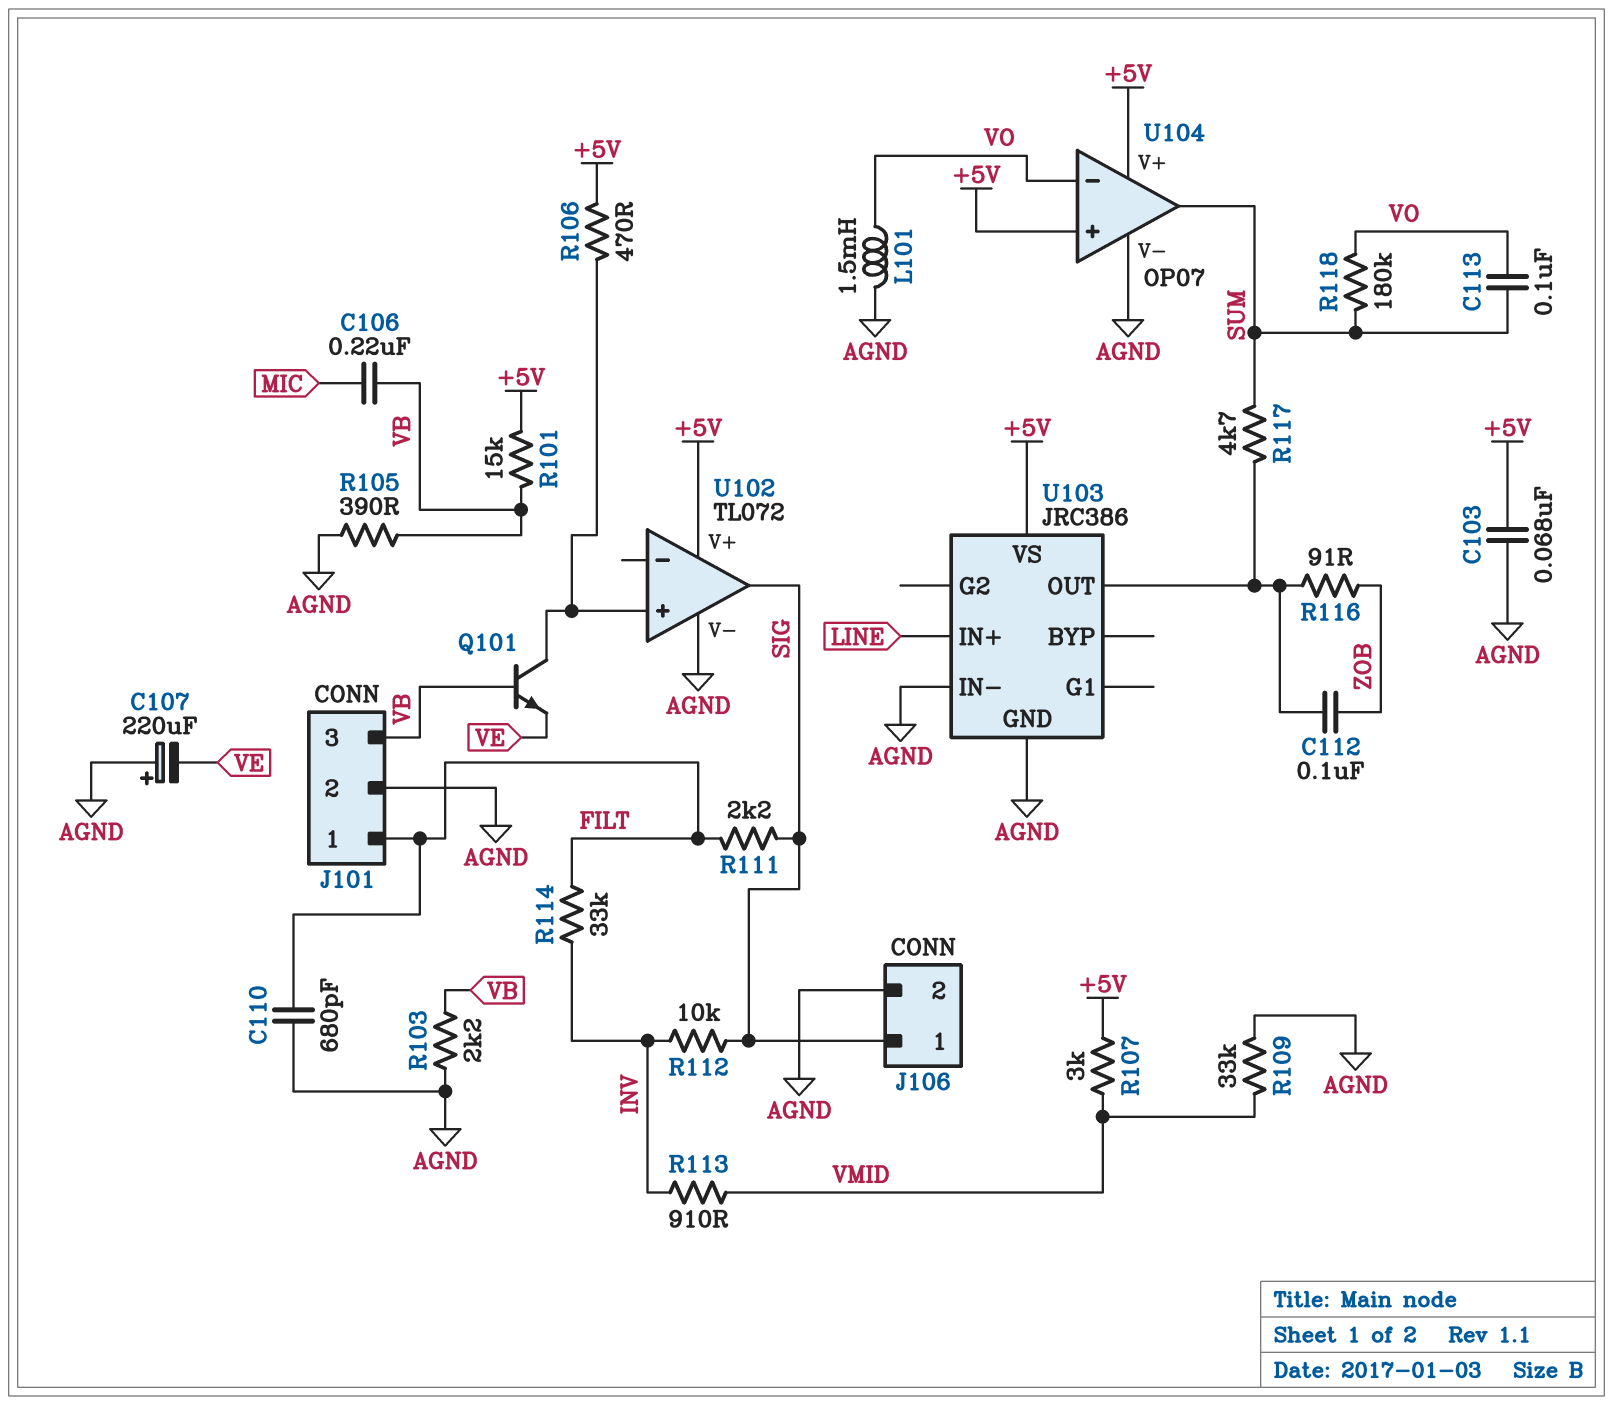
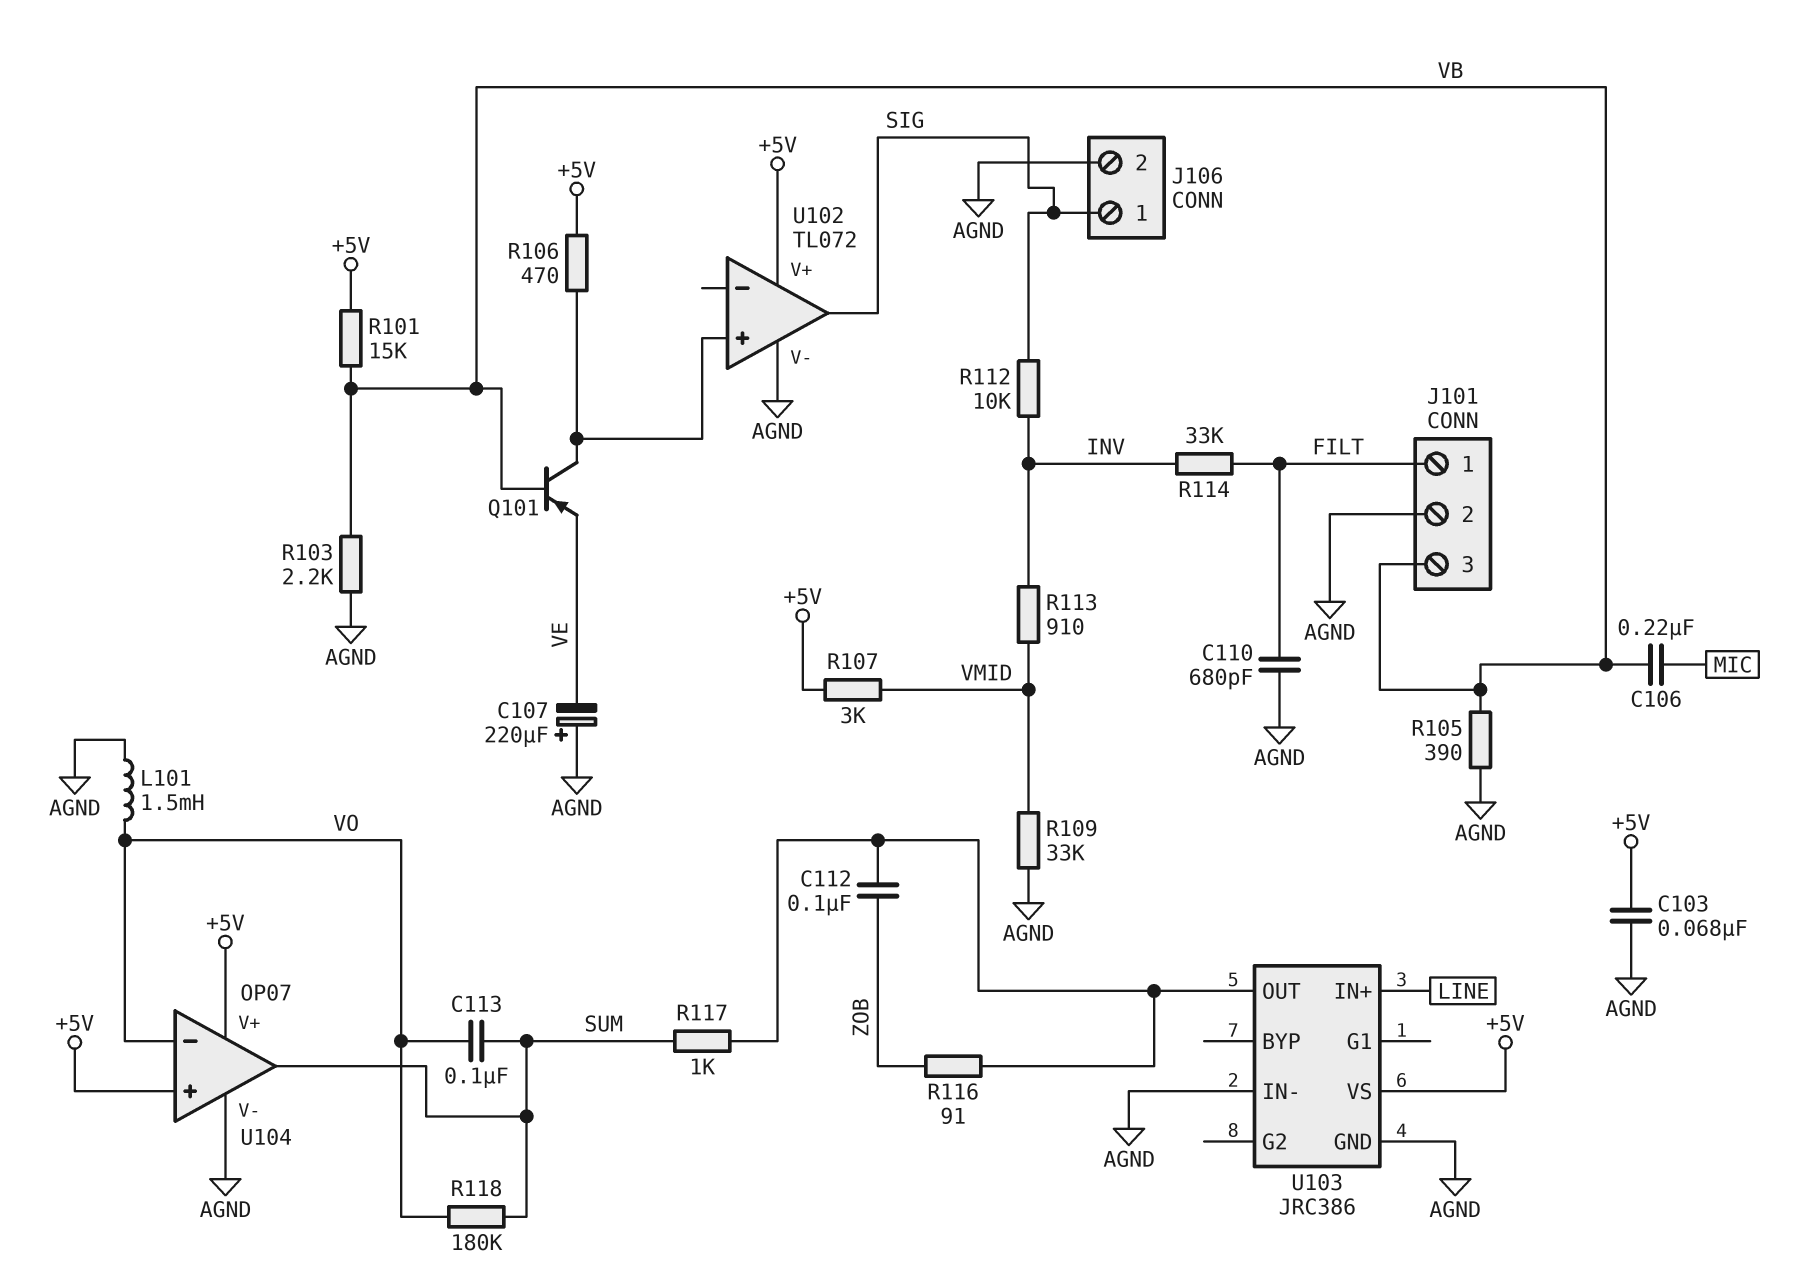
Q101: NPN (B VB, C U102/in+, E VE) -> PNP (B VB, C U102/in+, E VE)
R111: 2.2k (FILT, SIG) -> none
R117: 4.7k (SUM, U103/OUT) -> 1k (SUM, U103/OUT)

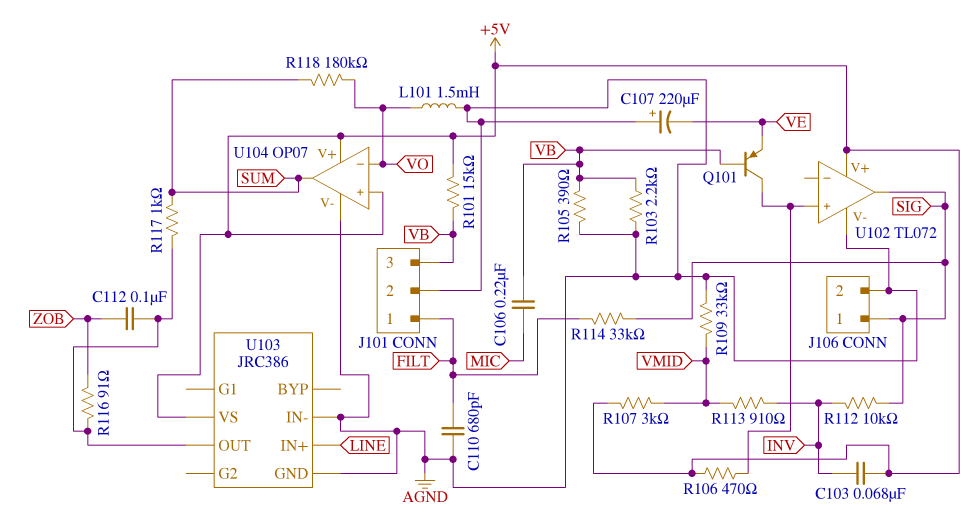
C103: 68nF (+5V, AGND) -> 68nF (+5V, INV)
C113: 100nF (SUM, VO) -> none
R114: 33k (FILT, INV) -> 33k (FILT, SIG)

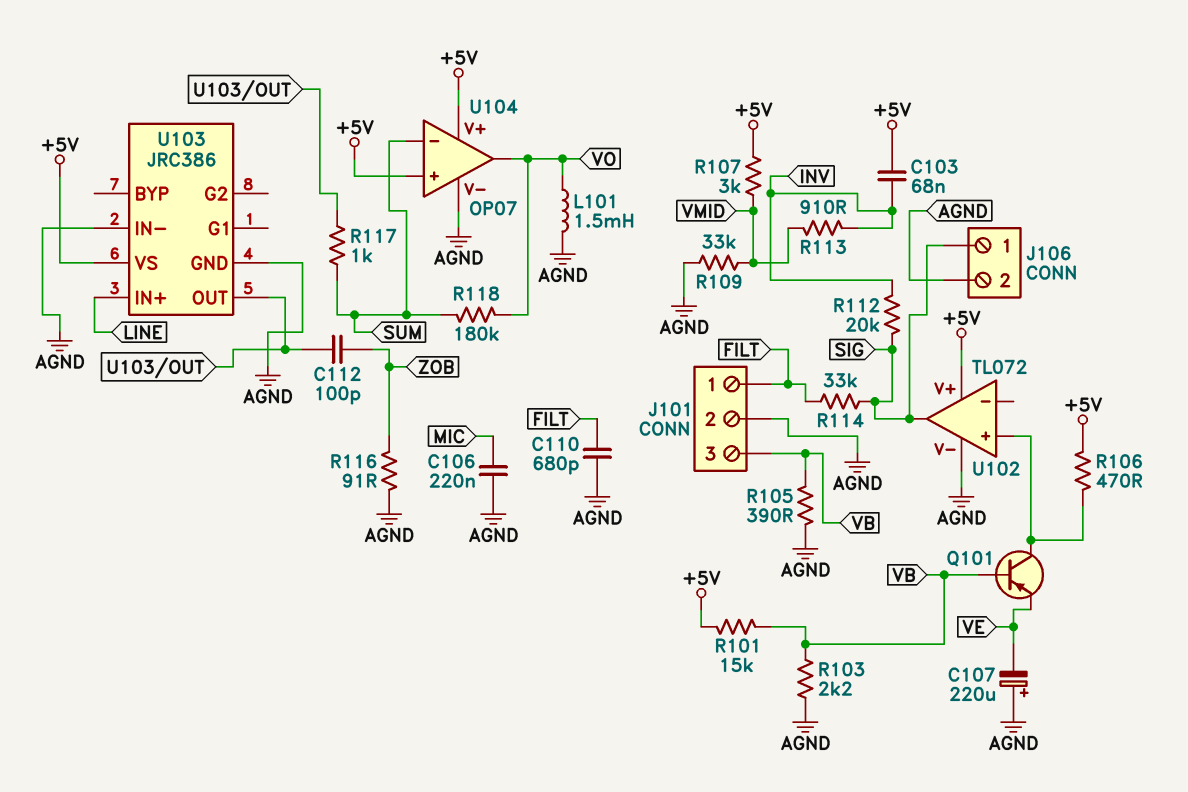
C106: 220nF (MIC, VB) -> 220nF (AGND, MIC)
C112: 100nF (U103/OUT, ZOB) -> 100pF (U103/OUT, ZOB)
R112: 10k (INV, SIG) -> 20k (INV, SIG)
R116: 91 (U103/OUT, ZOB) -> 91 (AGND, ZOB)
U104 pin in-: VO -> SUM
U104 pin out: SUM -> VO

